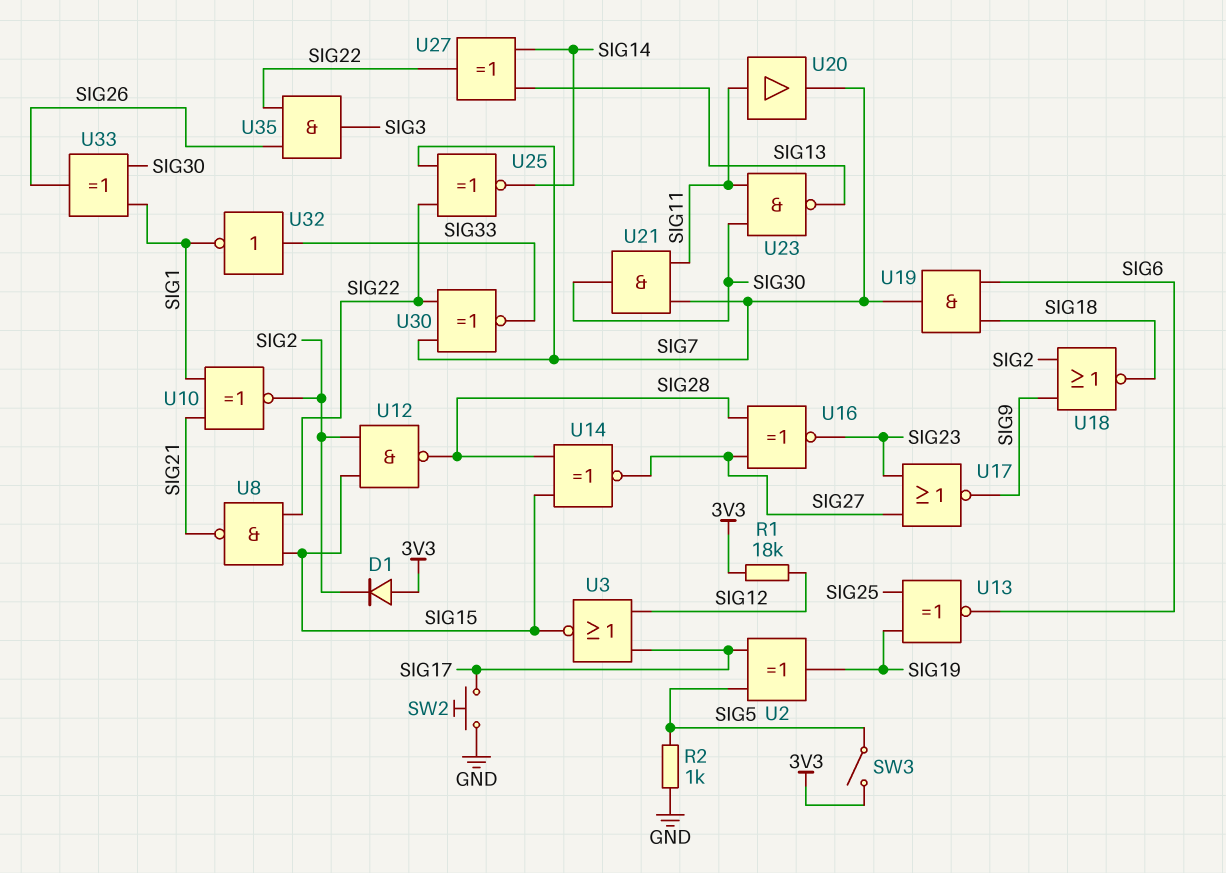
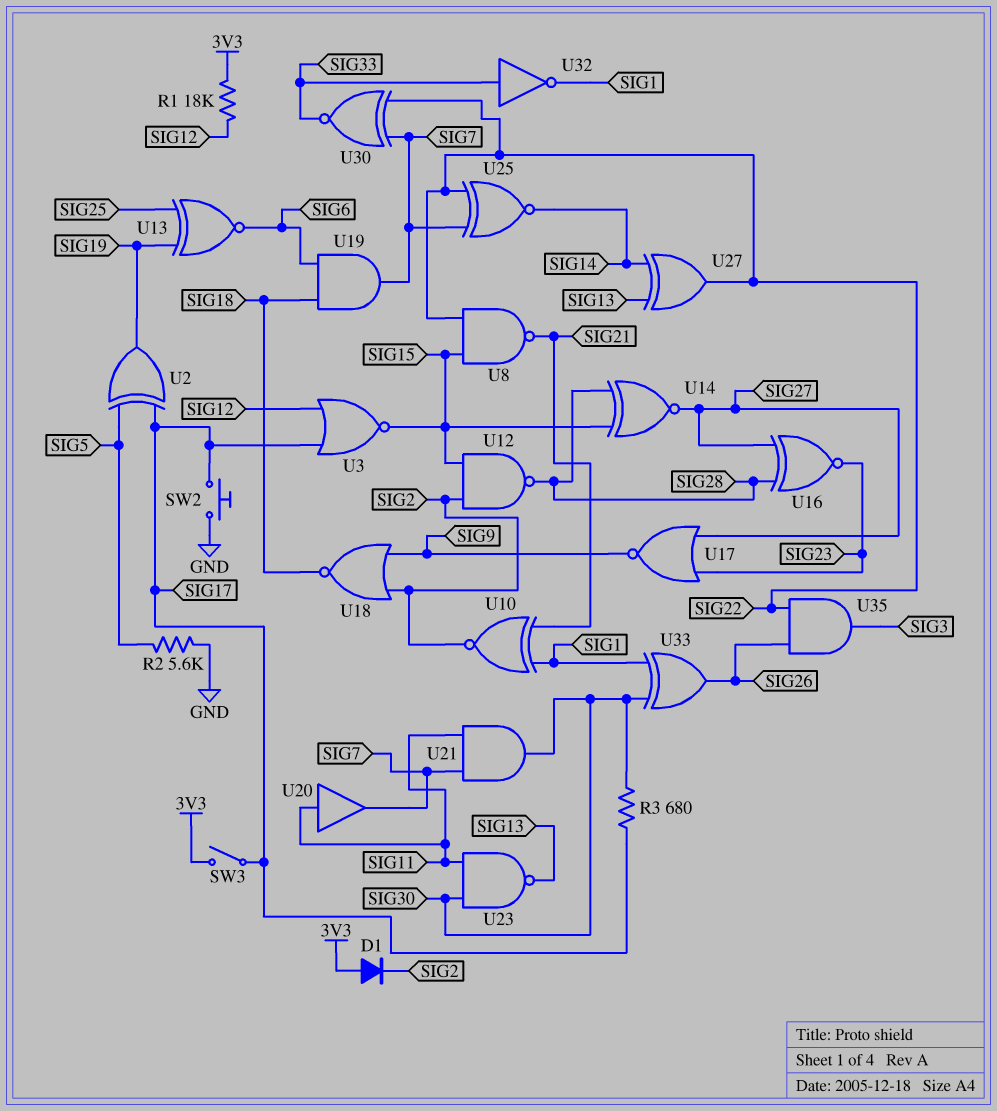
R2: 1k (GND, SIG5) -> 5.6k (GND, SIG5)
R3: none -> 680 (SIG17, SIG30)
SW3: switch (3V3, SIG5) -> switch (3V3, SIG17)

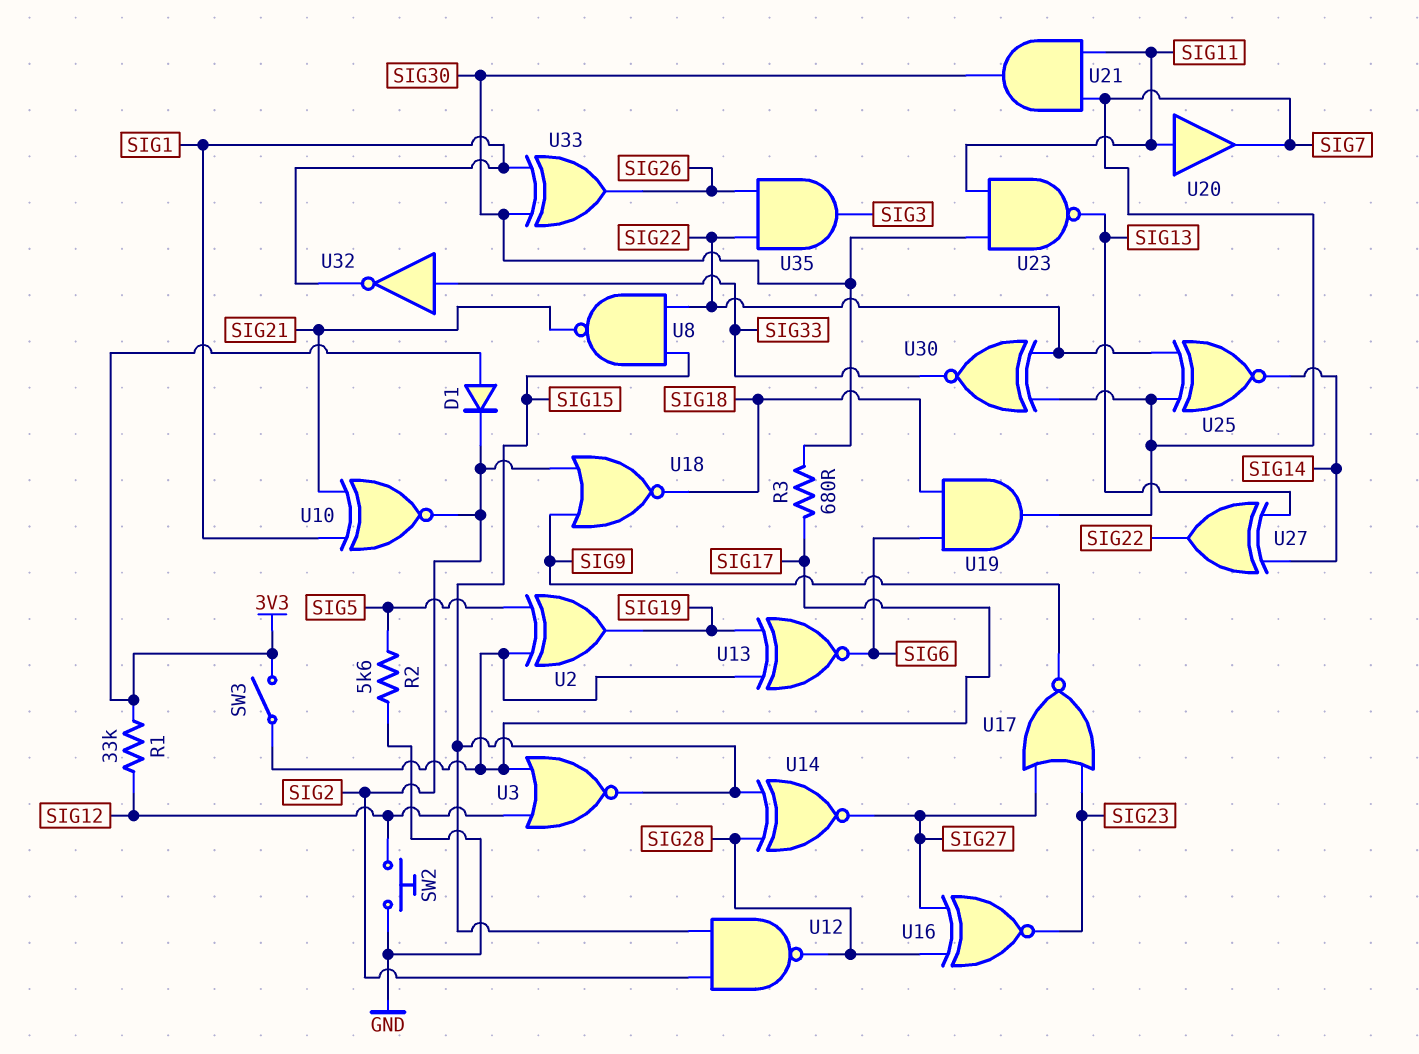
R1: 18k (3V3, SIG12) -> 33k (3V3, SIG12)
SW2: button (GND, SIG17) -> button (GND, SIG12)
U13: XNOR (in SIG19, in SIG25, out SIG6) -> XNOR (in SIG17, in SIG19, out SIG6)

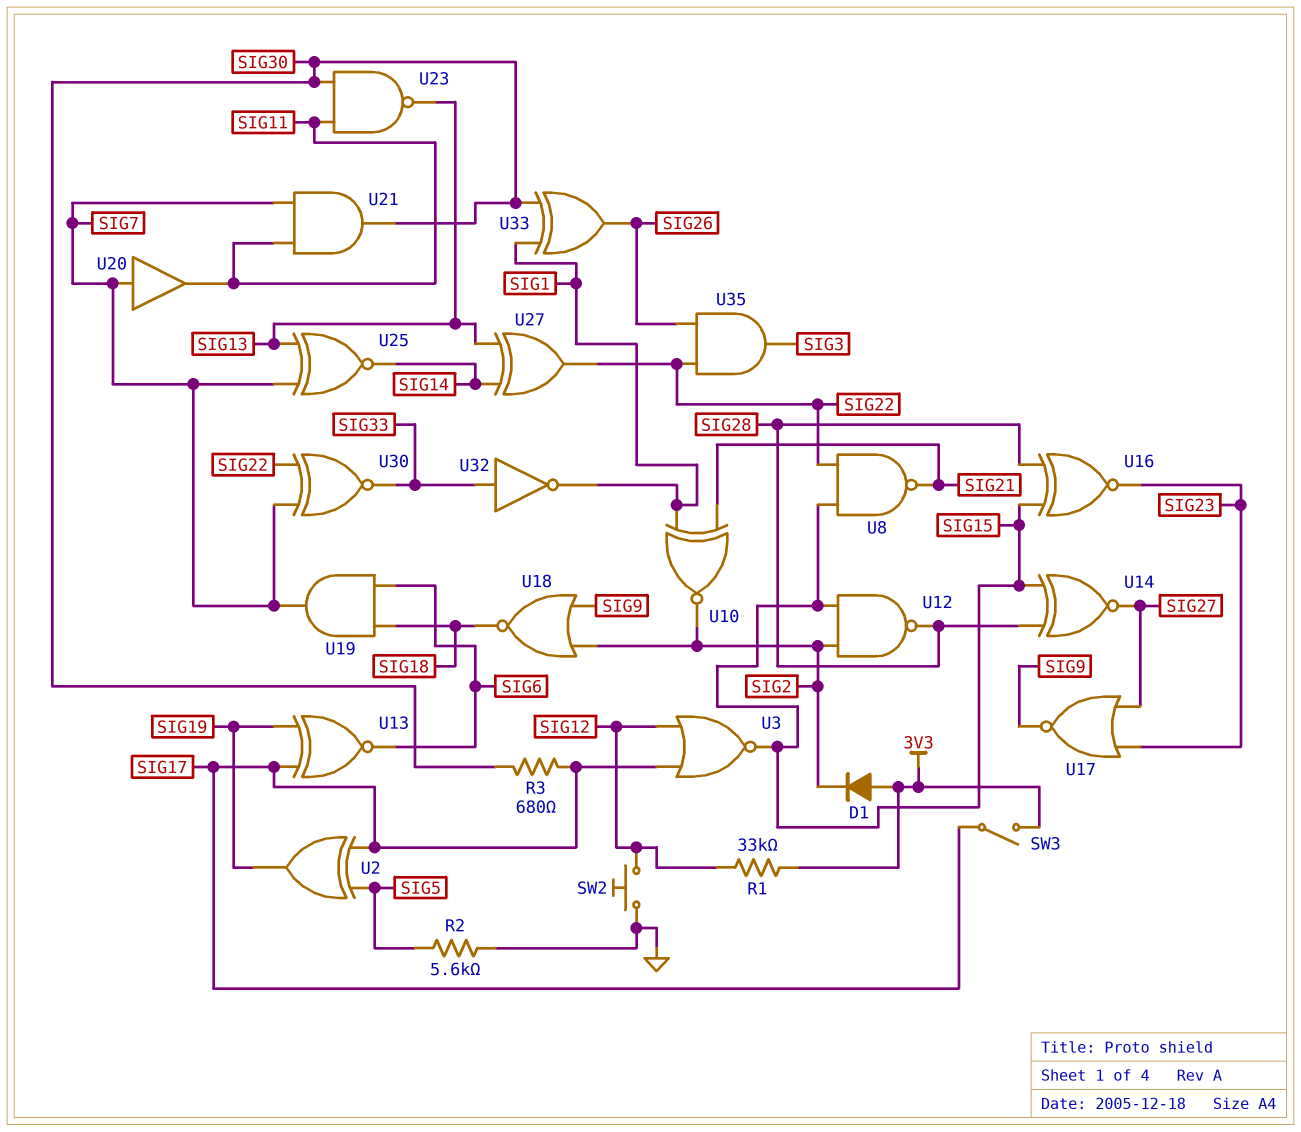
U16: XNOR (in SIG27, in SIG28, out SIG23) -> XNOR (in SIG15, in SIG28, out SIG23)
U20: buffer (in SIG11, out SIG7) -> buffer (in SIG7, out SIG11)
U25: XNOR (in SIG7, in SIG22, out SIG14) -> XNOR (in SIG7, in SIG13, out SIG14)

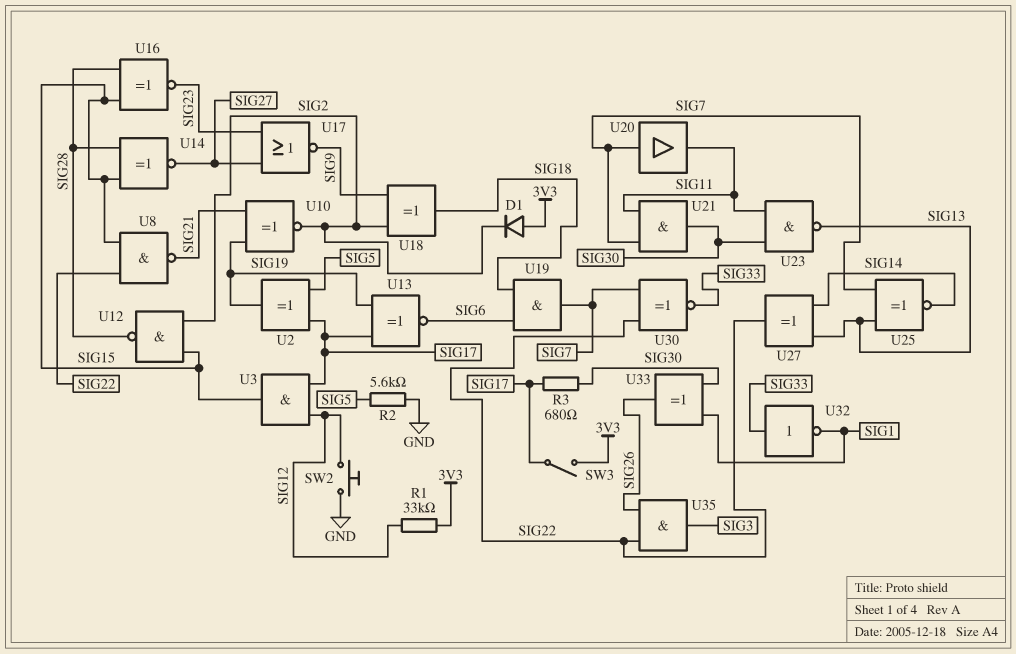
U3: NOR (in SIG12, in SIG17, out SIG15) -> AND (in SIG12, in SIG17, out SIG15)
U10: XNOR (in SIG1, in SIG21, out SIG2) -> XNOR (in SIG19, in SIG21, out SIG2)
U18: NOR (in SIG2, in SIG9, out SIG18) -> XOR (in SIG2, in SIG9, out SIG18)

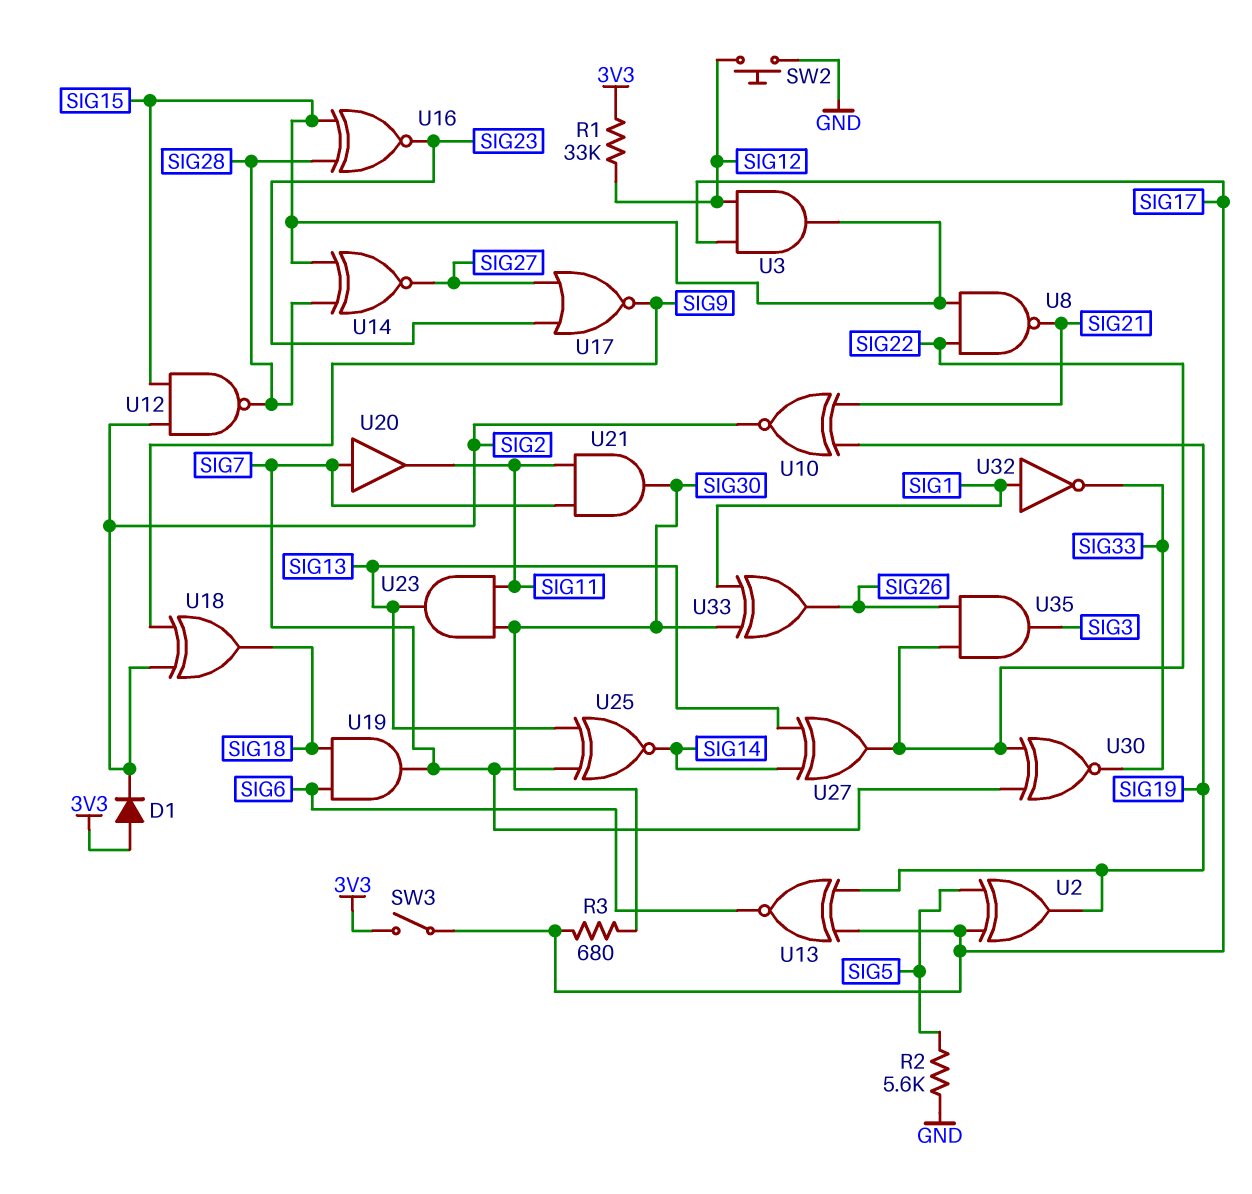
U23: NAND (in SIG11, in SIG30, out SIG13) -> AND (in SIG11, in SIG30, out SIG13)
U32: NOT (in SIG33, out SIG1) -> NOT (in SIG1, out SIG33)

